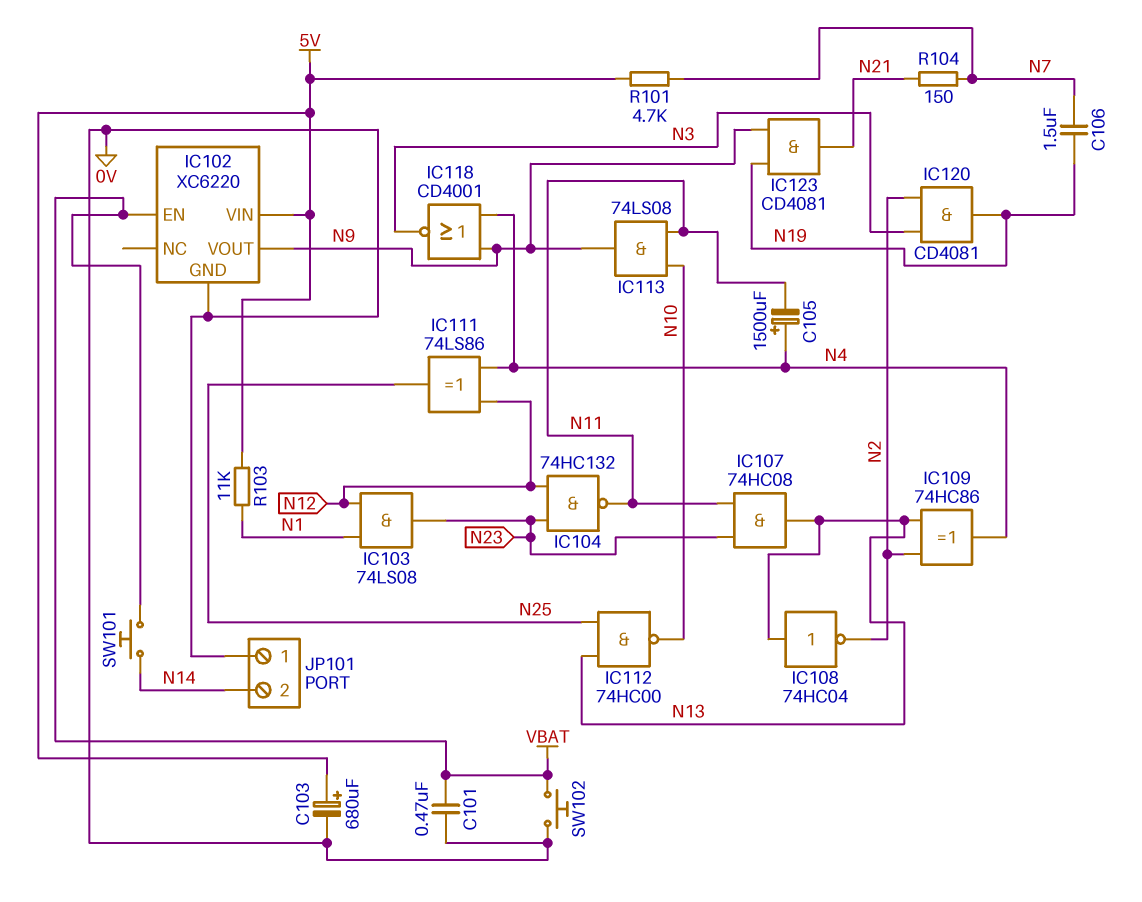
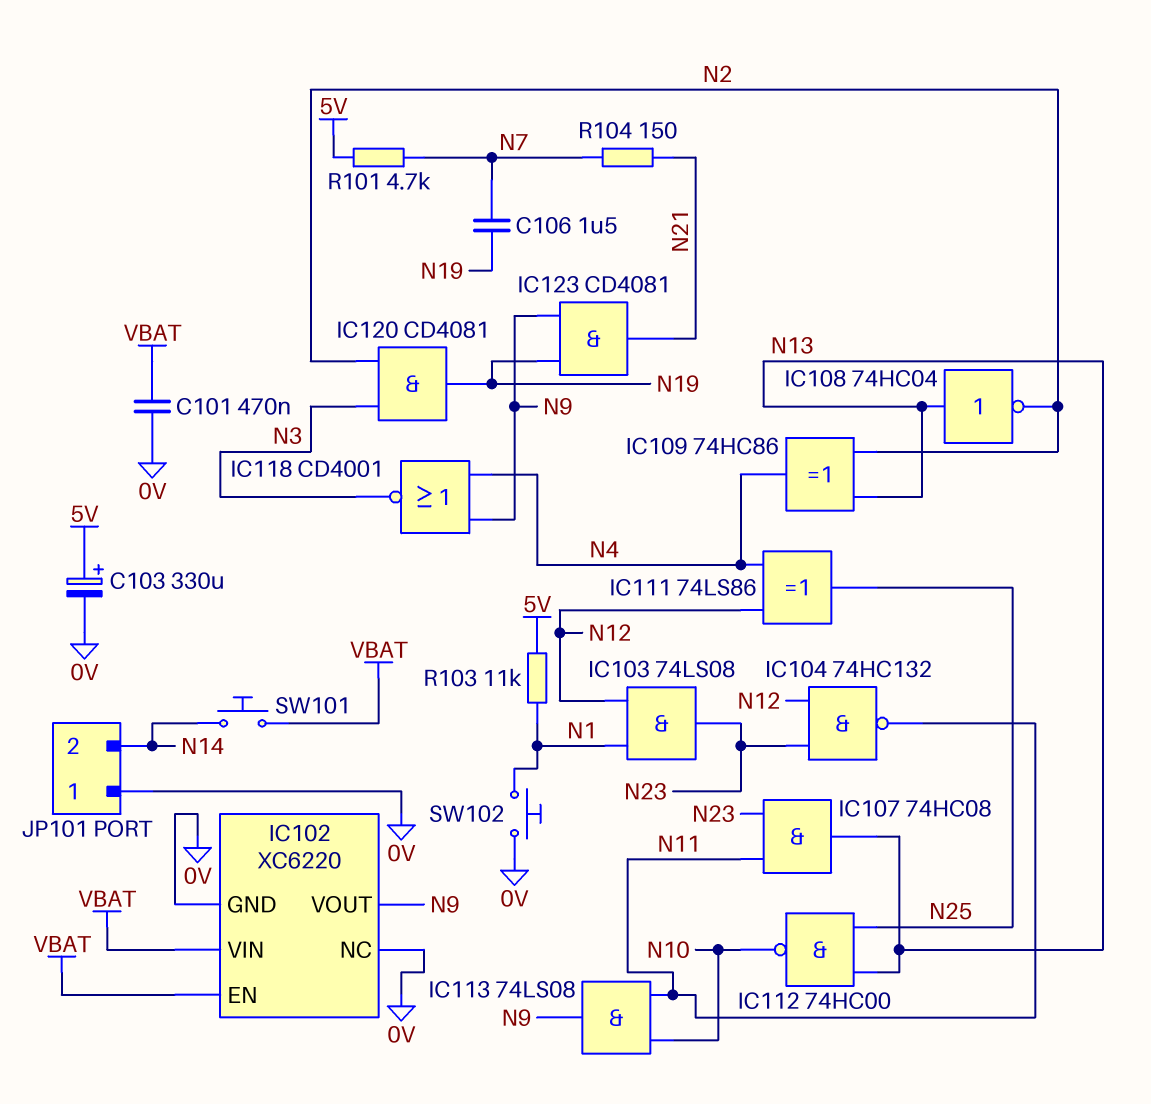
C103: 680uF (plus 5V, minus 0V) -> 330uF (plus 5V, minus 0V)
C105: 1500uF (plus N4, minus N11) -> none
IC102 pin NC: none -> 0V
IC102 pin VIN: 5V -> VBAT
SW102: button (0V, VBAT) -> button (0V, N1)

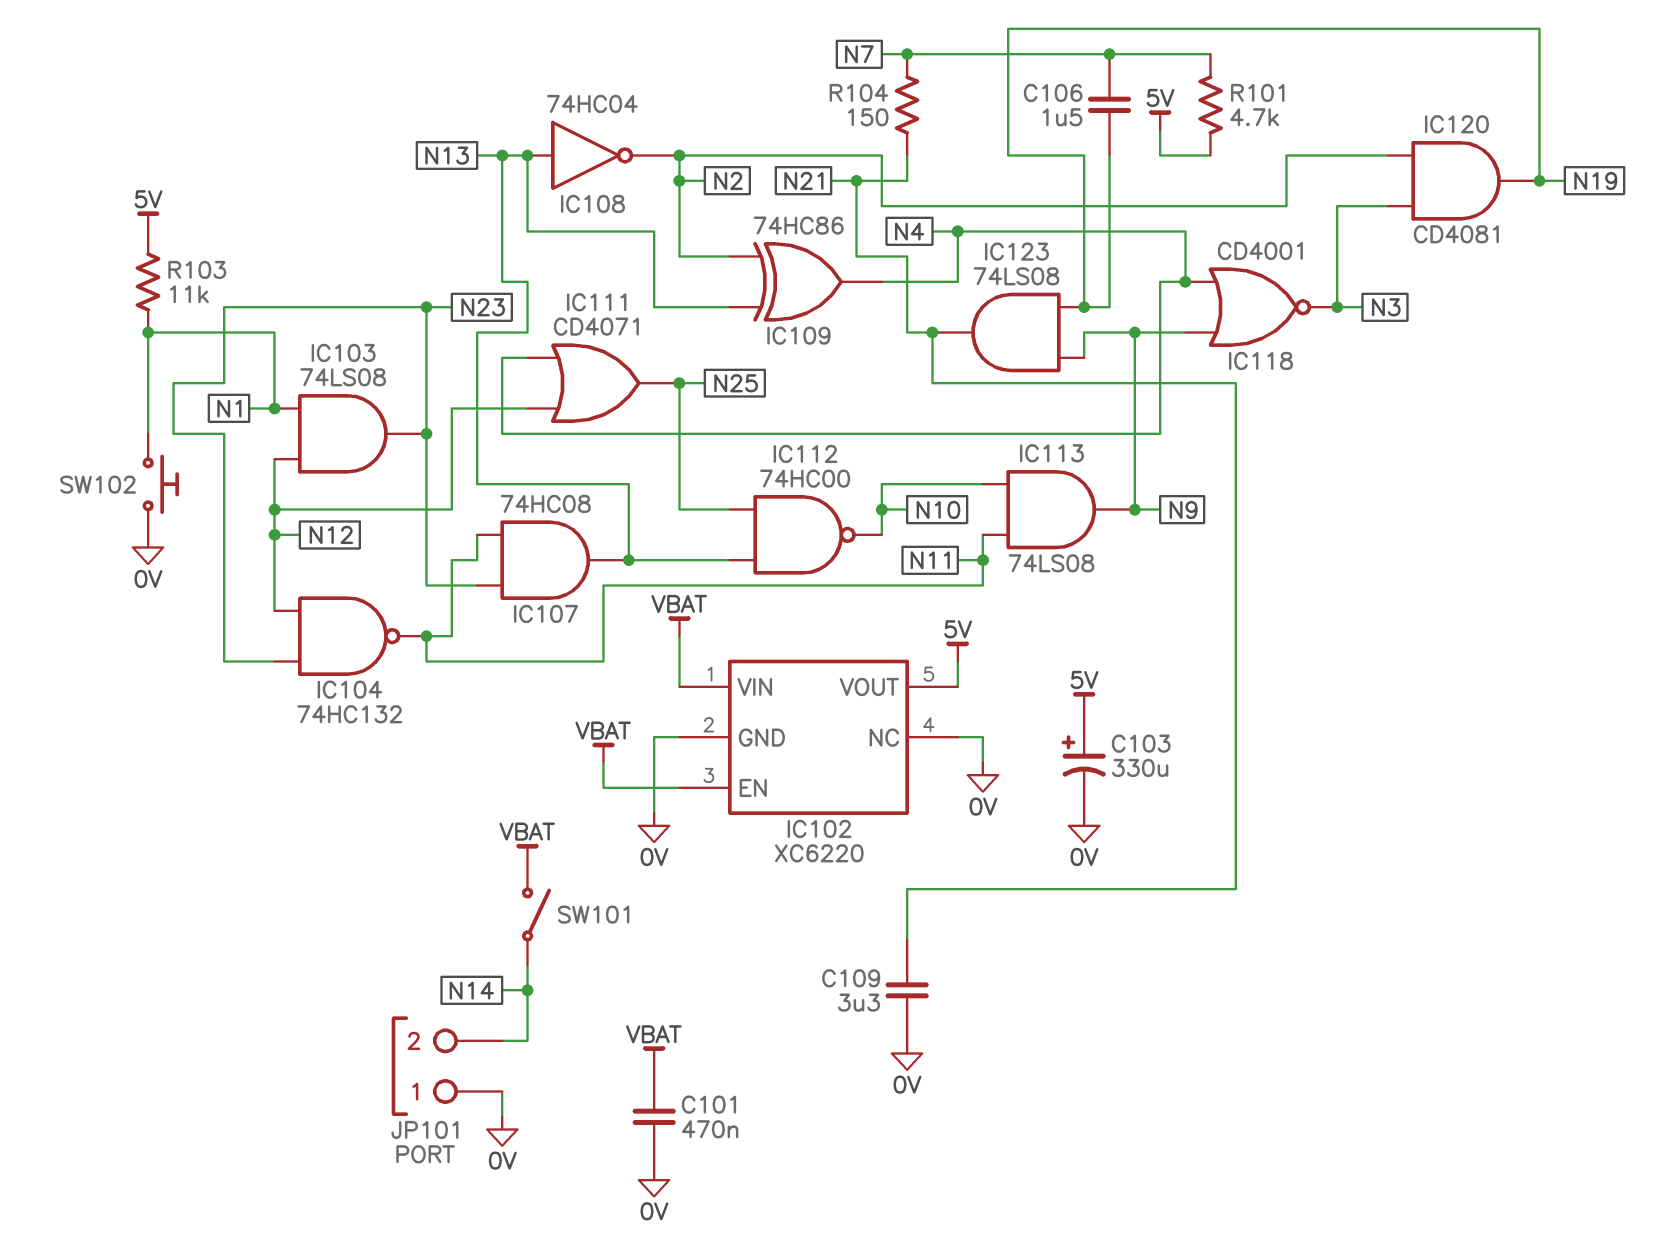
C109: none -> 3.3uF (0V, N21)
IC102 pin VOUT: N9 -> 5V
IC111: XOR 74LS86 (in N4, in N12, out N25) -> OR CD4071 (in N4, in N12, out N25)
IC123: AND CD4081 (in N9, in N19, out N21) -> AND 74LS08 (in N9, in N19, out N21)
SW101: button (N14, VBAT) -> switch (N14, VBAT)

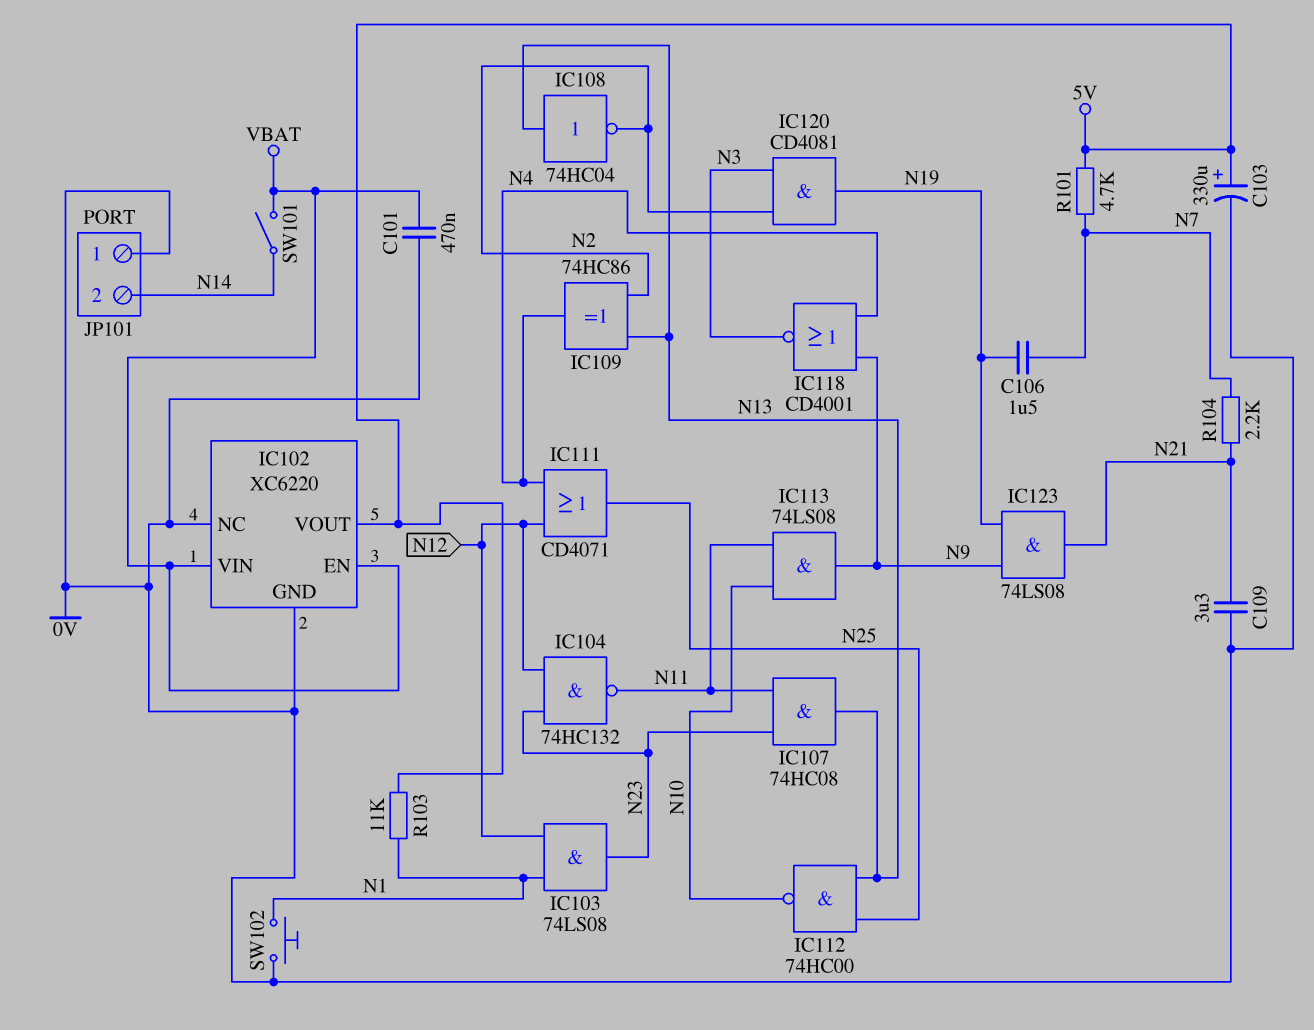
R104: 150 (N7, N21) -> 2.2k (N7, N21)

